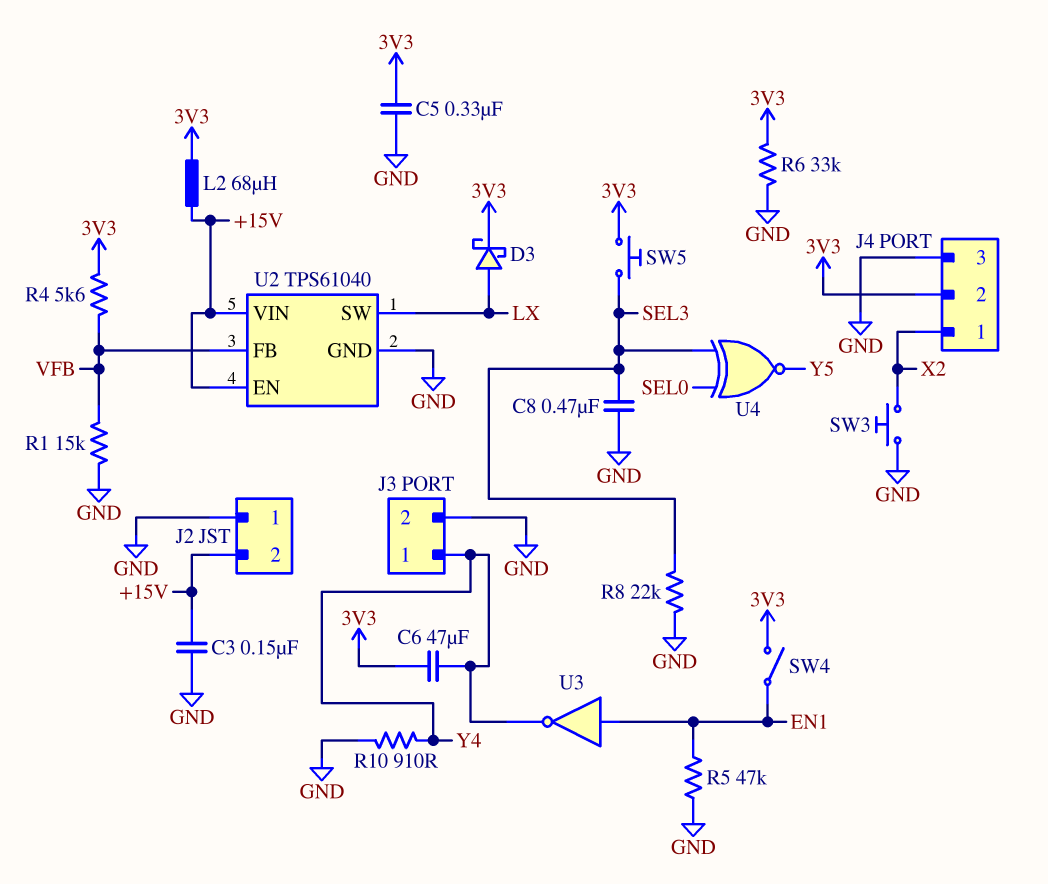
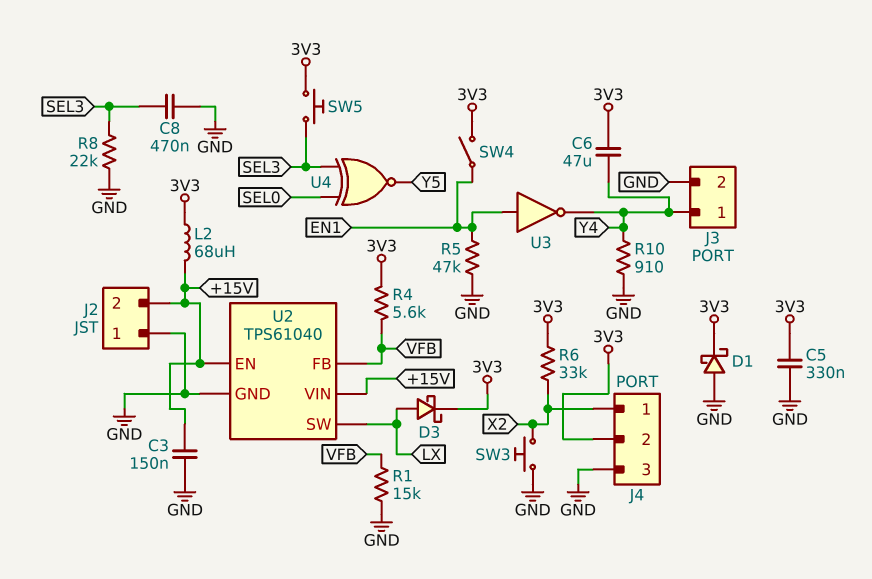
D1: none -> schottky (A GND, K 3V3)
R6: 33k (3V3, GND) -> 33k (3V3, X2)

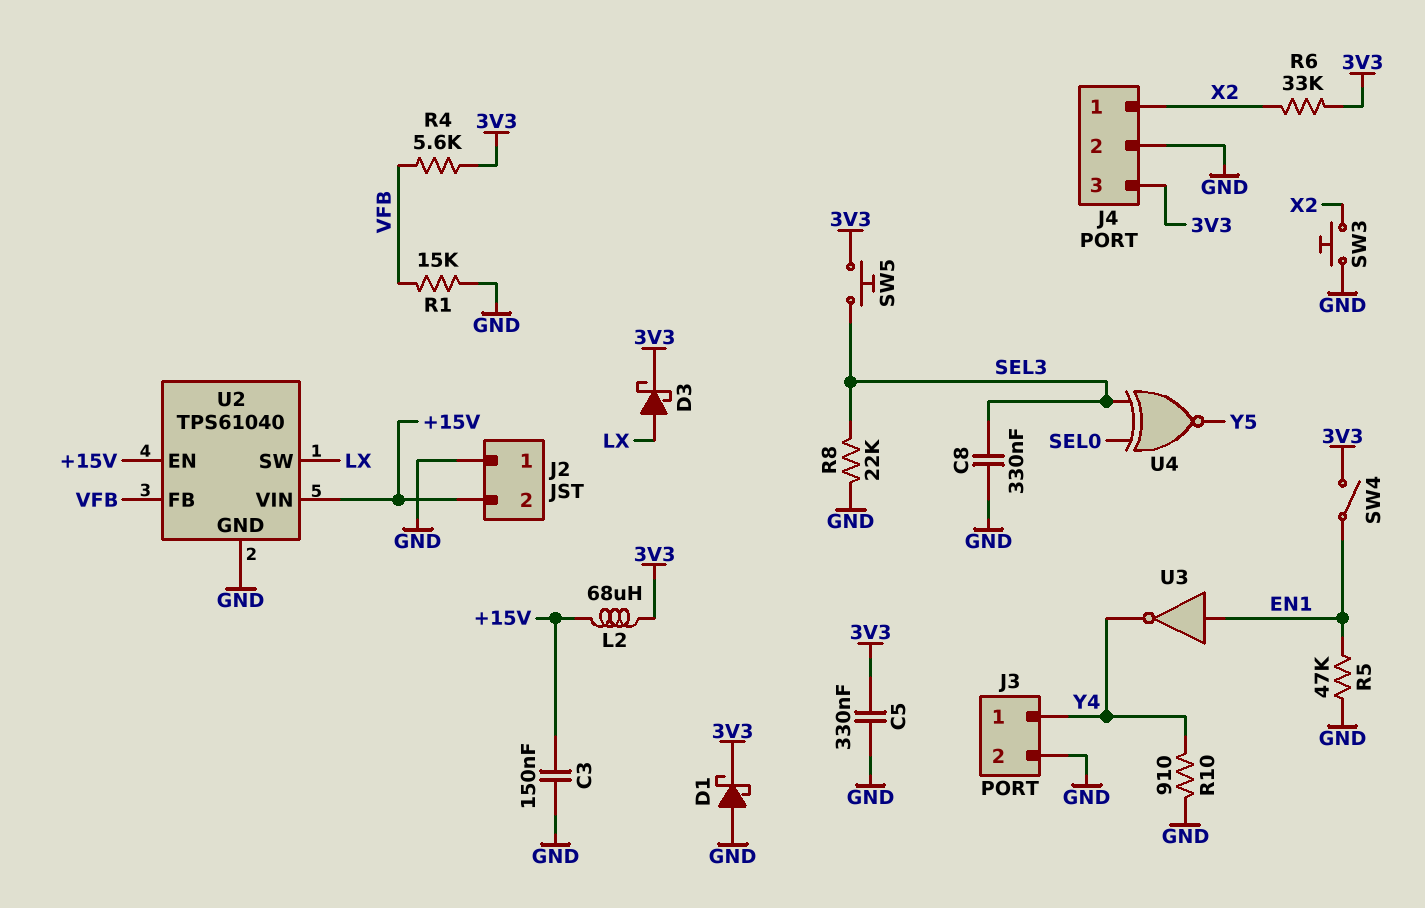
C6: 47uF (3V3, Y4) -> none
C8: 470nF (GND, SEL3) -> 330nF (GND, SEL3)
J4 pin 2: 3V3 -> GND
J4 pin 3: GND -> 3V3

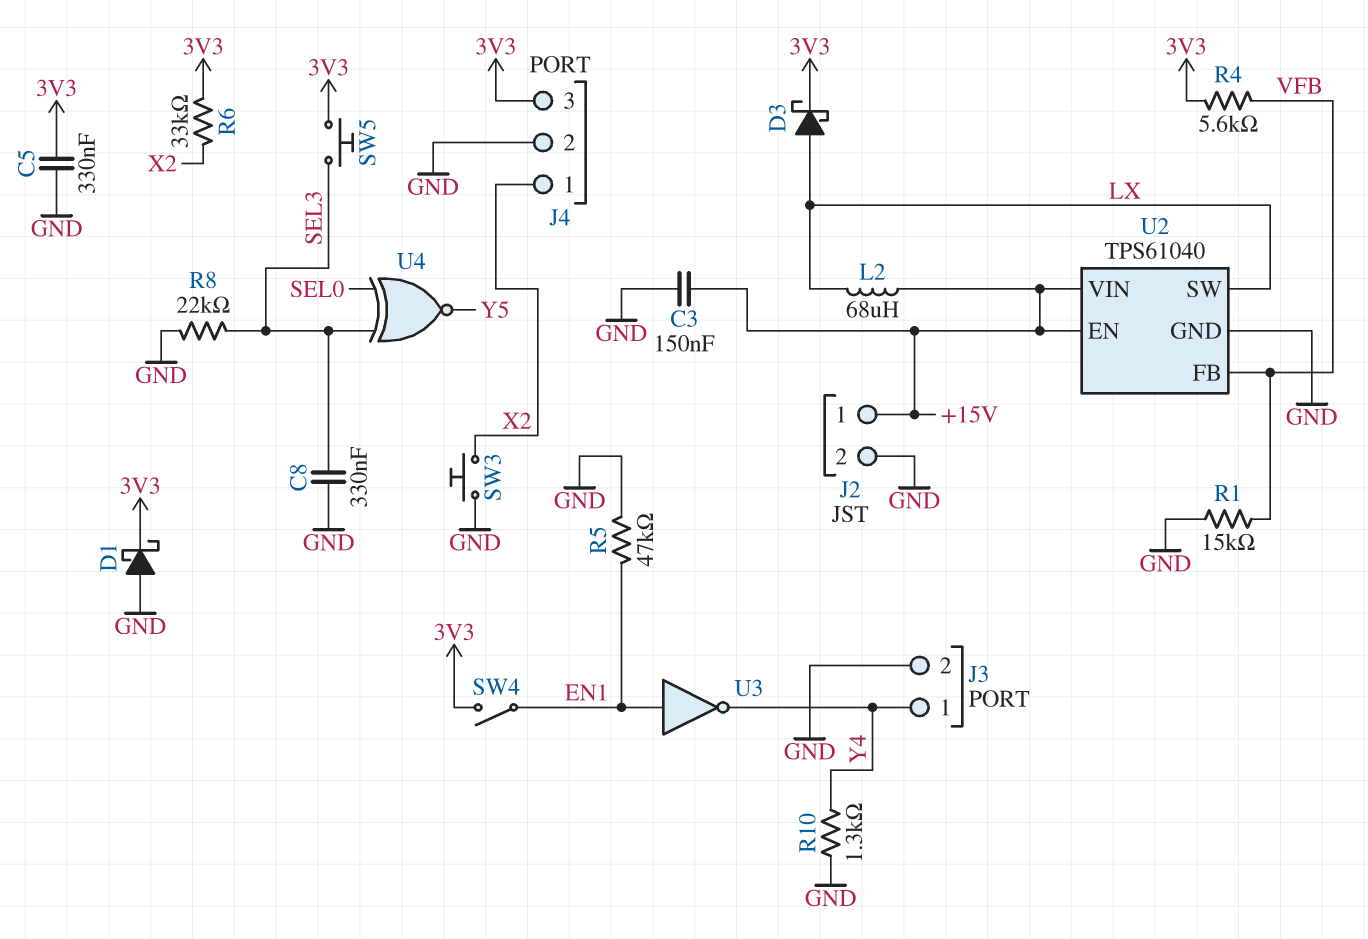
J2 pin 1: GND -> +15V
J2 pin 2: +15V -> GND
L2: 68uH (+15V, 3V3) -> 68uH (+15V, LX)
R10: 910 (GND, Y4) -> 1.3k (GND, Y4)

